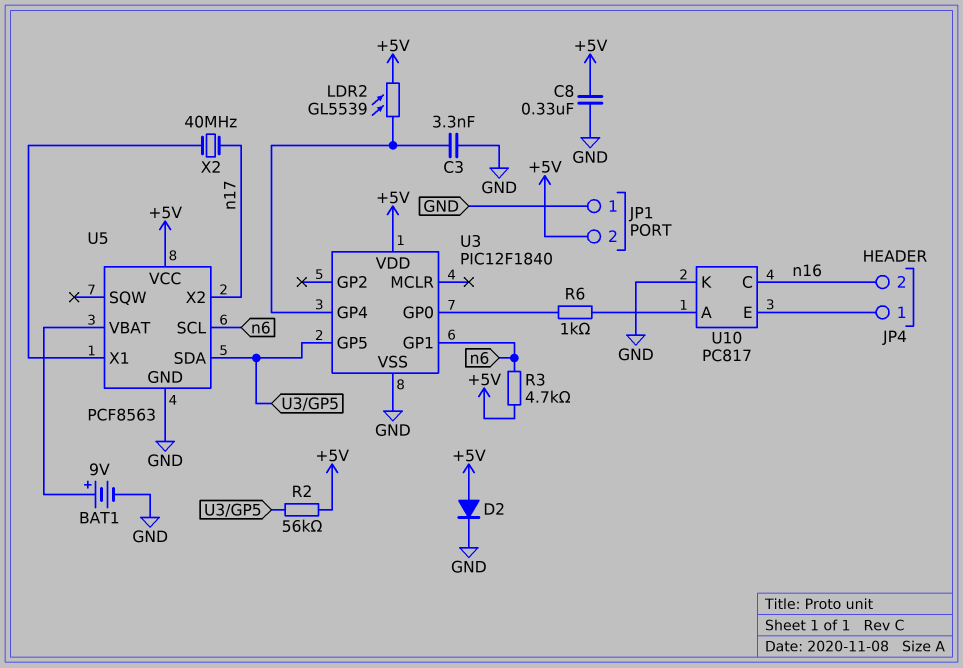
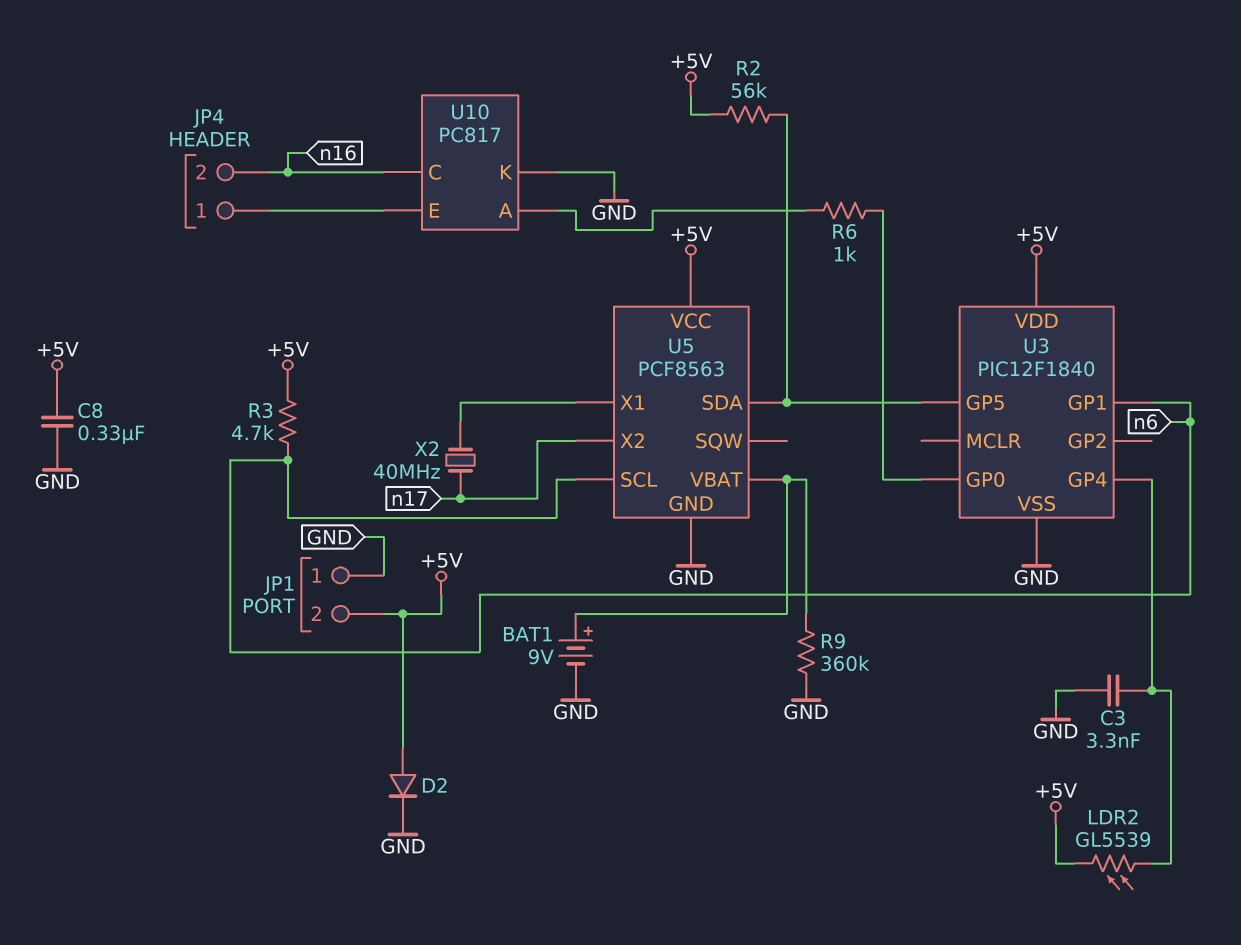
R9: none -> 360k (GND, U5/VBAT)

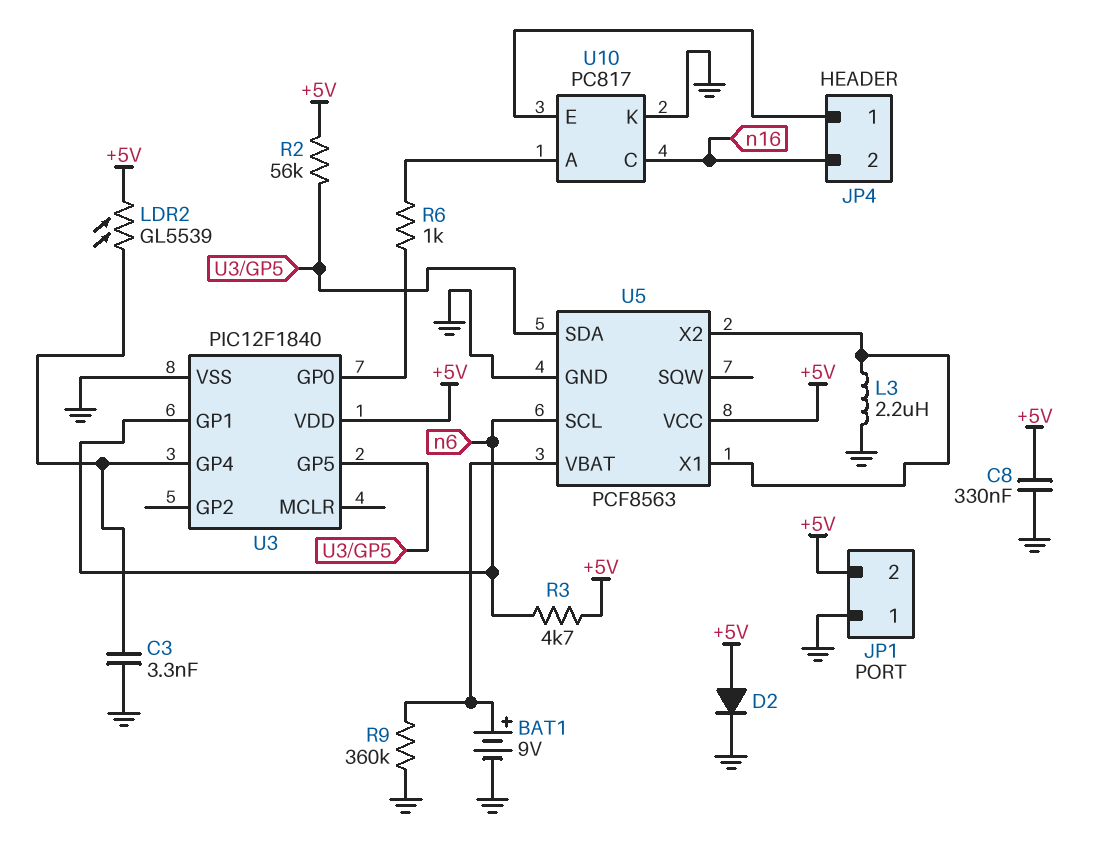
L3: none -> 2.2uH (GND, U5/X1)
U5 pin X2: n17 -> U5/X1
X2: 40MHz (U5/X1, n17) -> none

